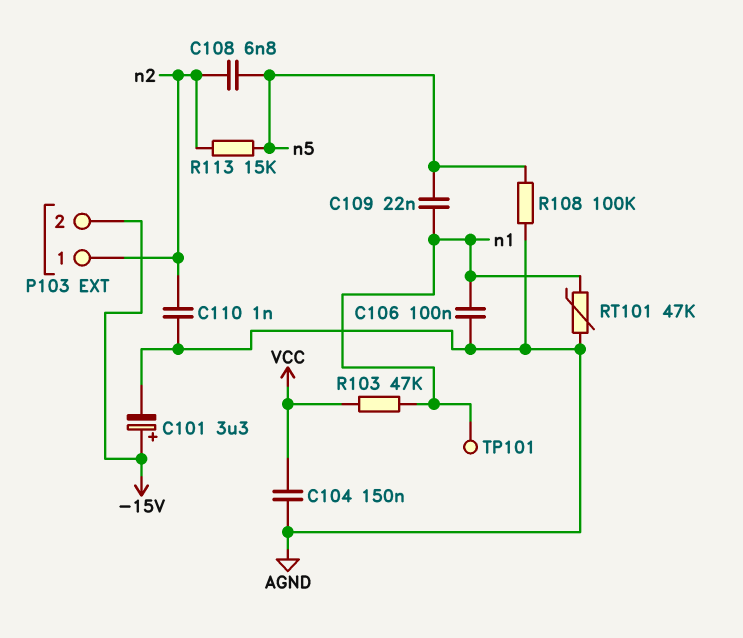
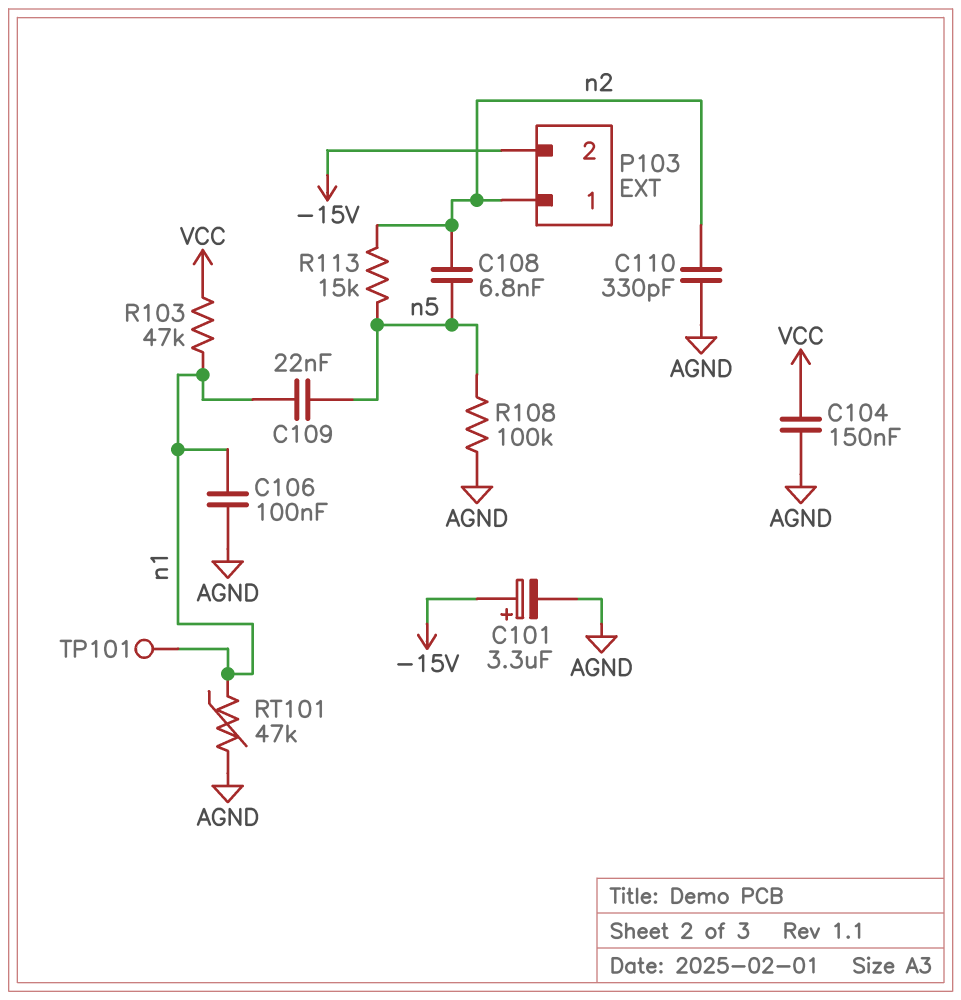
C110: 1nF (AGND, n2) -> 330pF (AGND, n2)

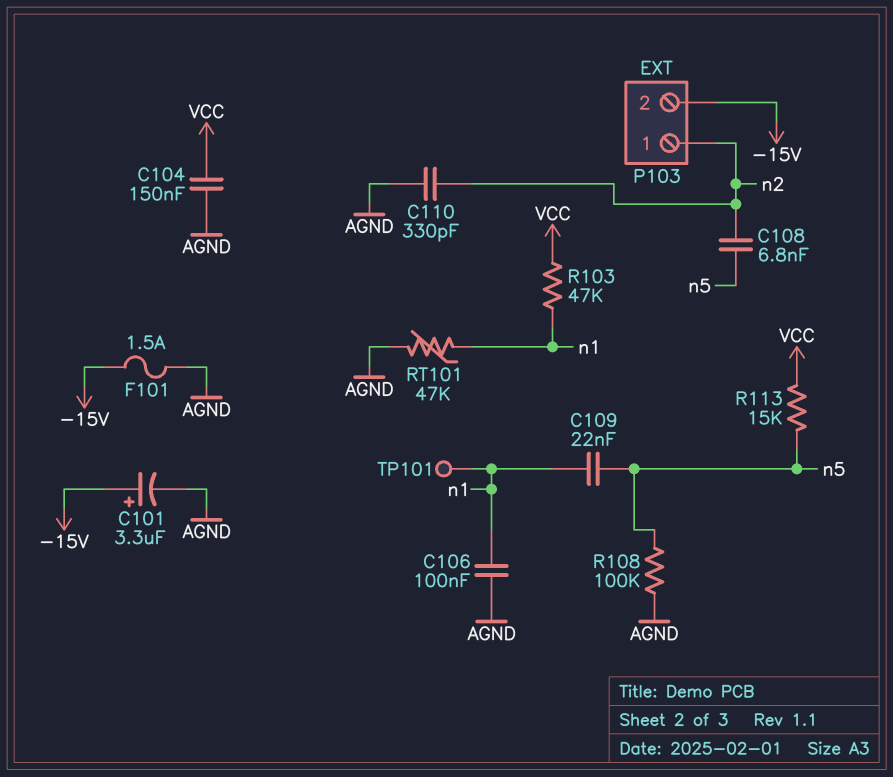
F101: none -> 1.5A (-15V, AGND)
R113: 15k (n2, n5) -> 15k (VCC, n5)

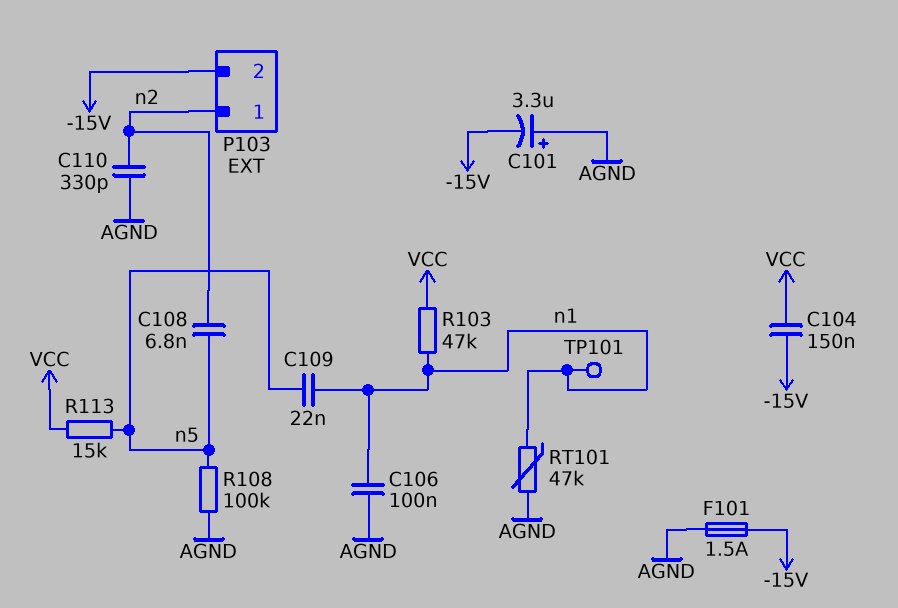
C101: 3.3uF (plus -15V, minus AGND) -> 3.3uF (plus AGND, minus -15V)
C104: 150nF (AGND, VCC) -> 150nF (-15V, VCC)

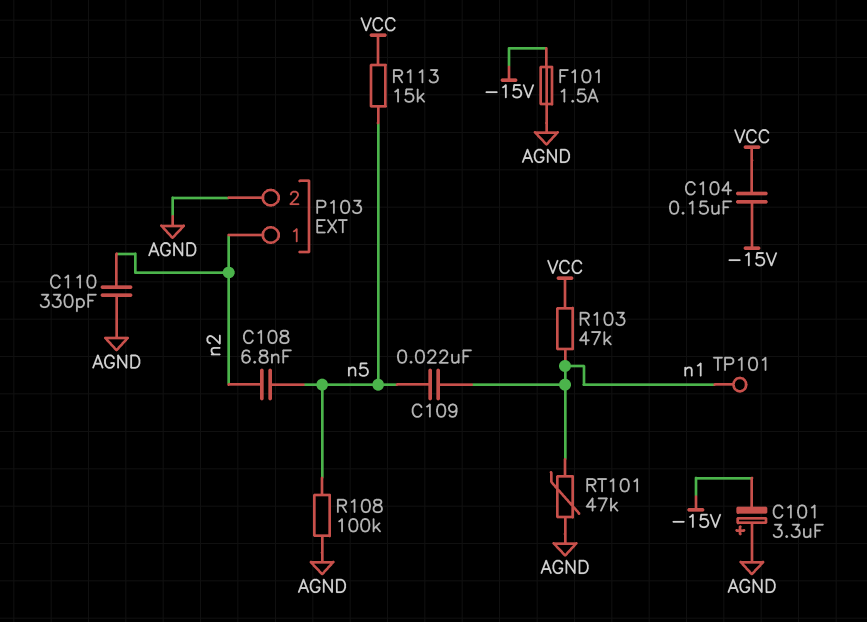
C106: 100nF (AGND, n1) -> none
P103 pin 2: -15V -> AGND

